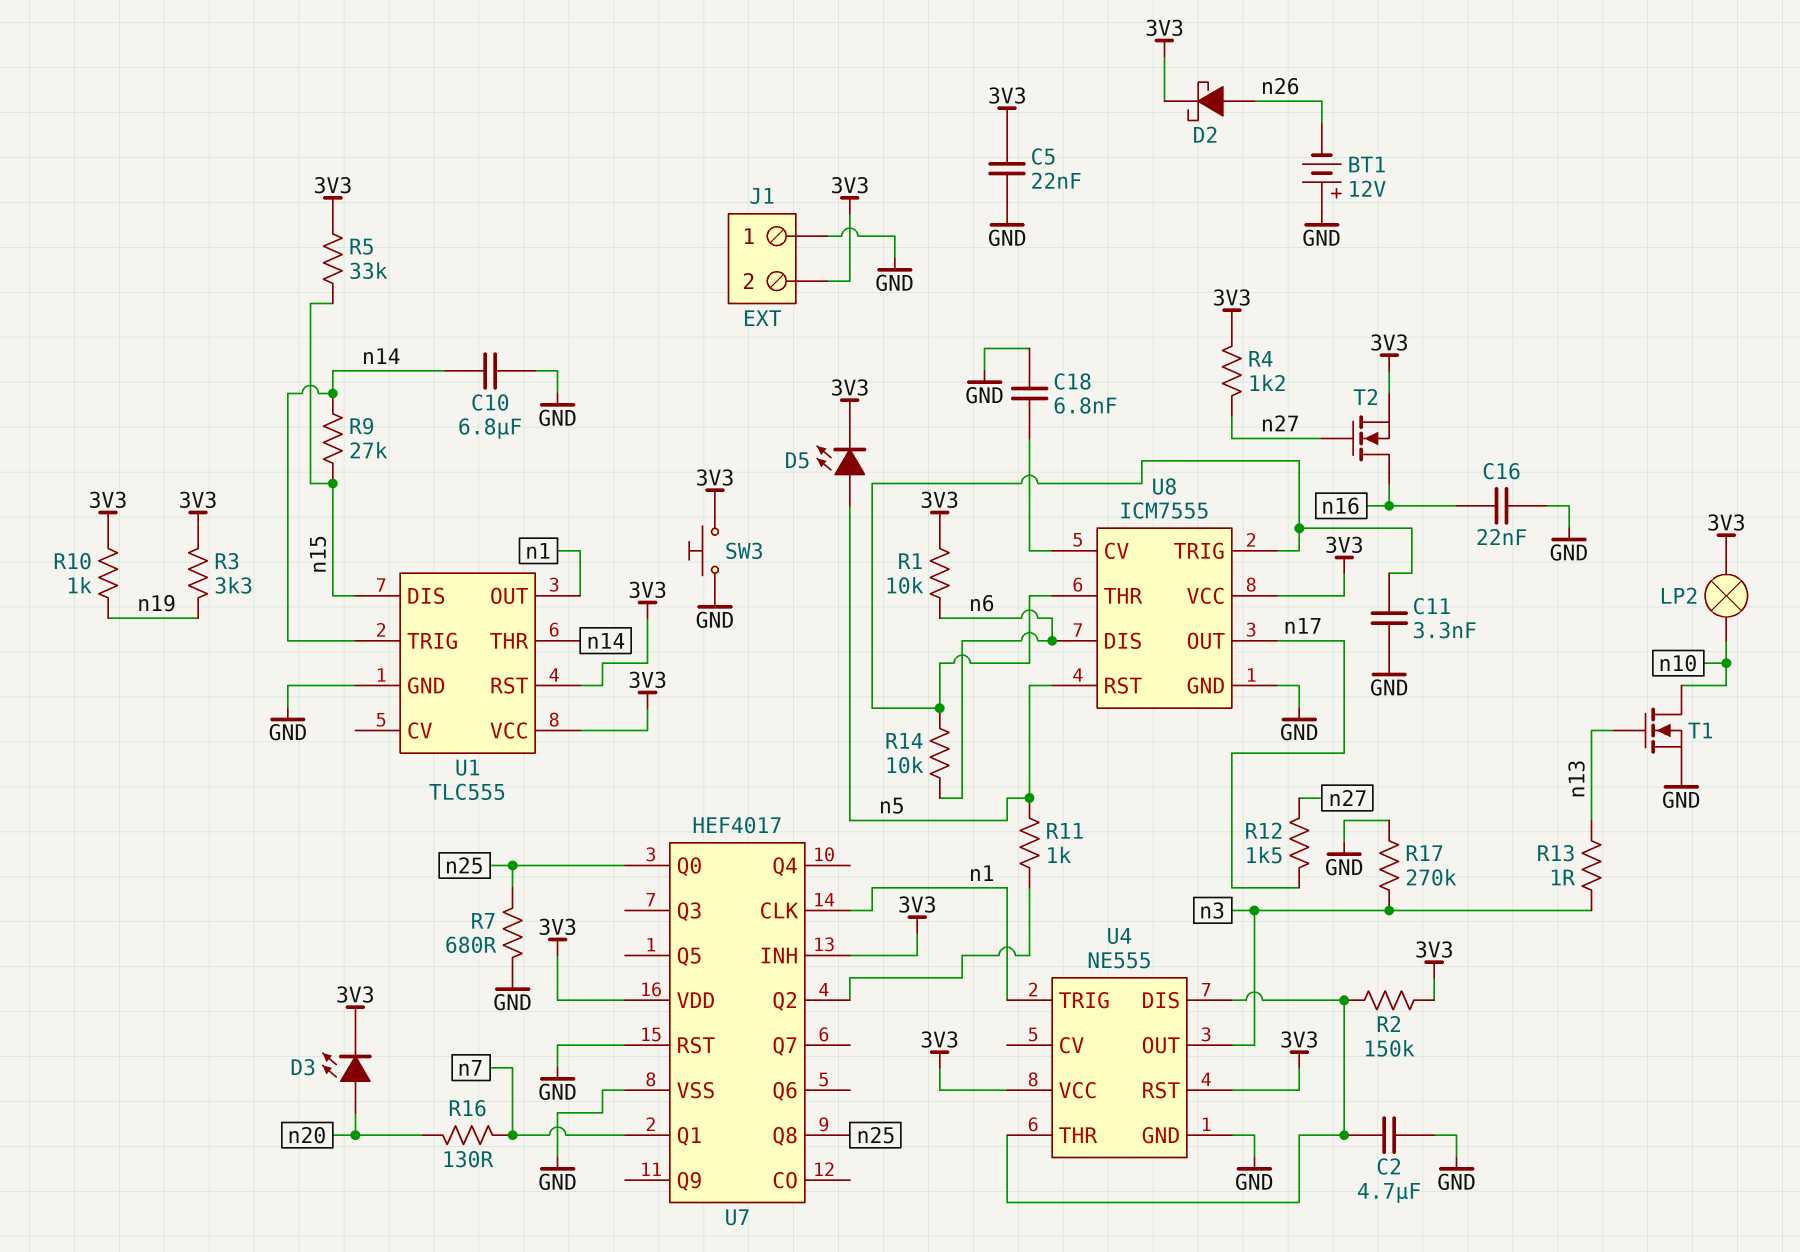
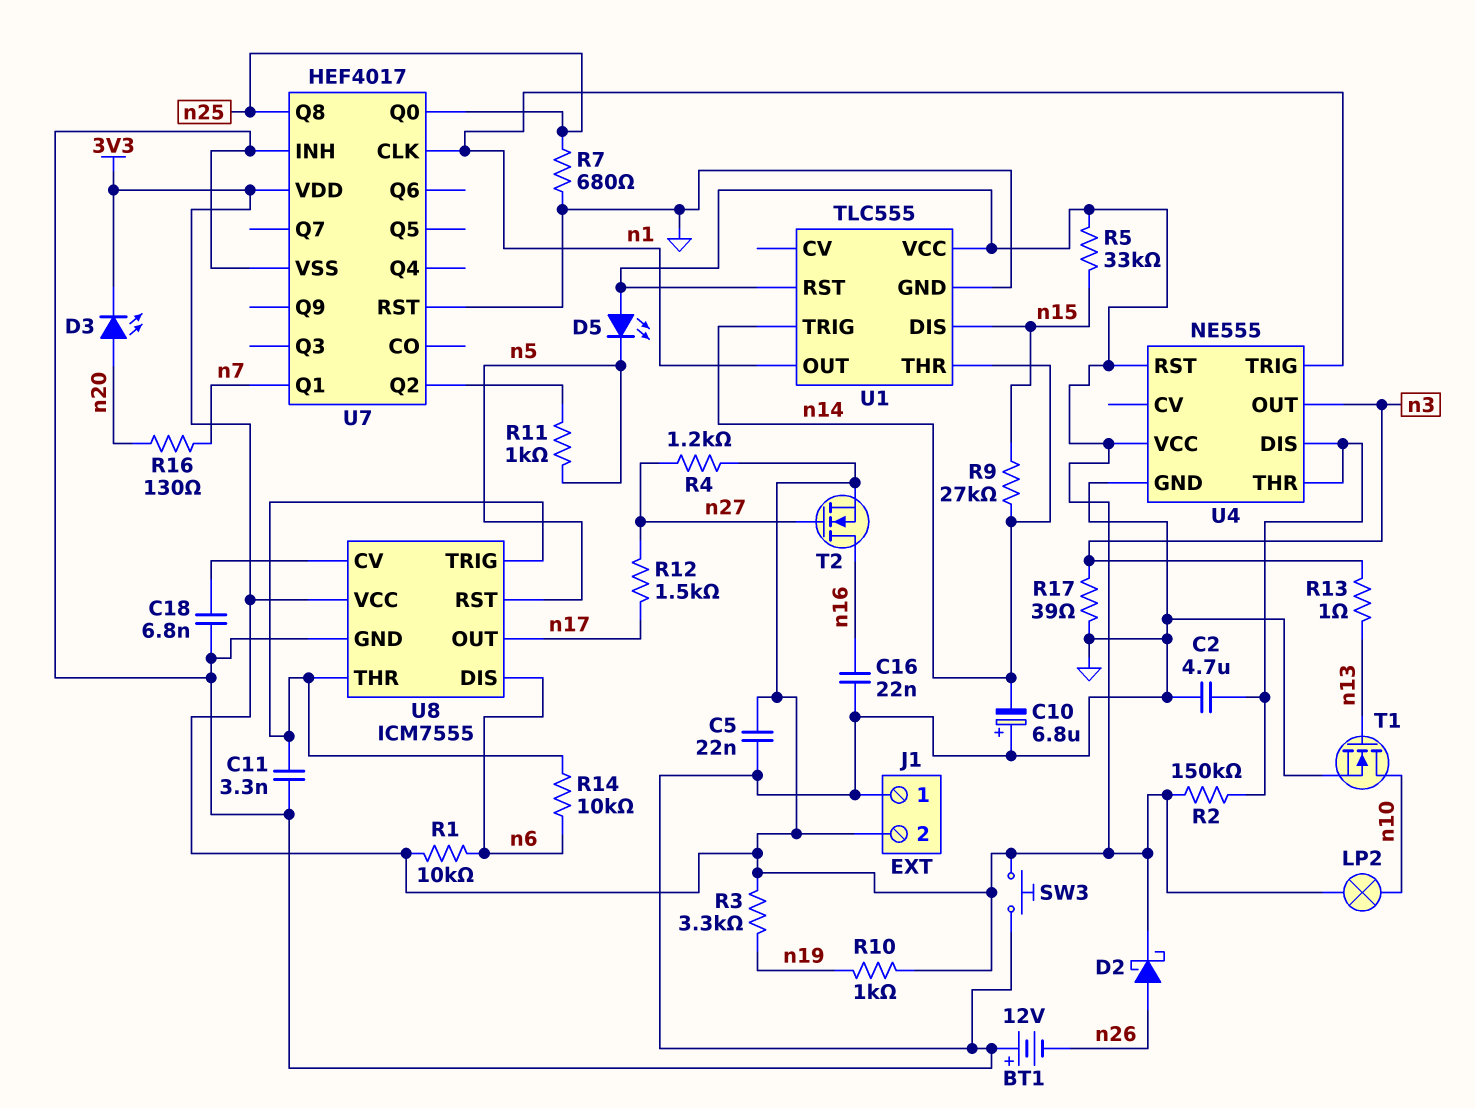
C10: 6.8uF (GND, n14) -> 6.8uF (plus GND, minus n14)
D5: LED (A n5, K 3V3) -> LED (A 3V3, K n5)
R17: 270k (GND, n3) -> 39 (GND, n3)
U7 pin INH: 3V3 -> GND

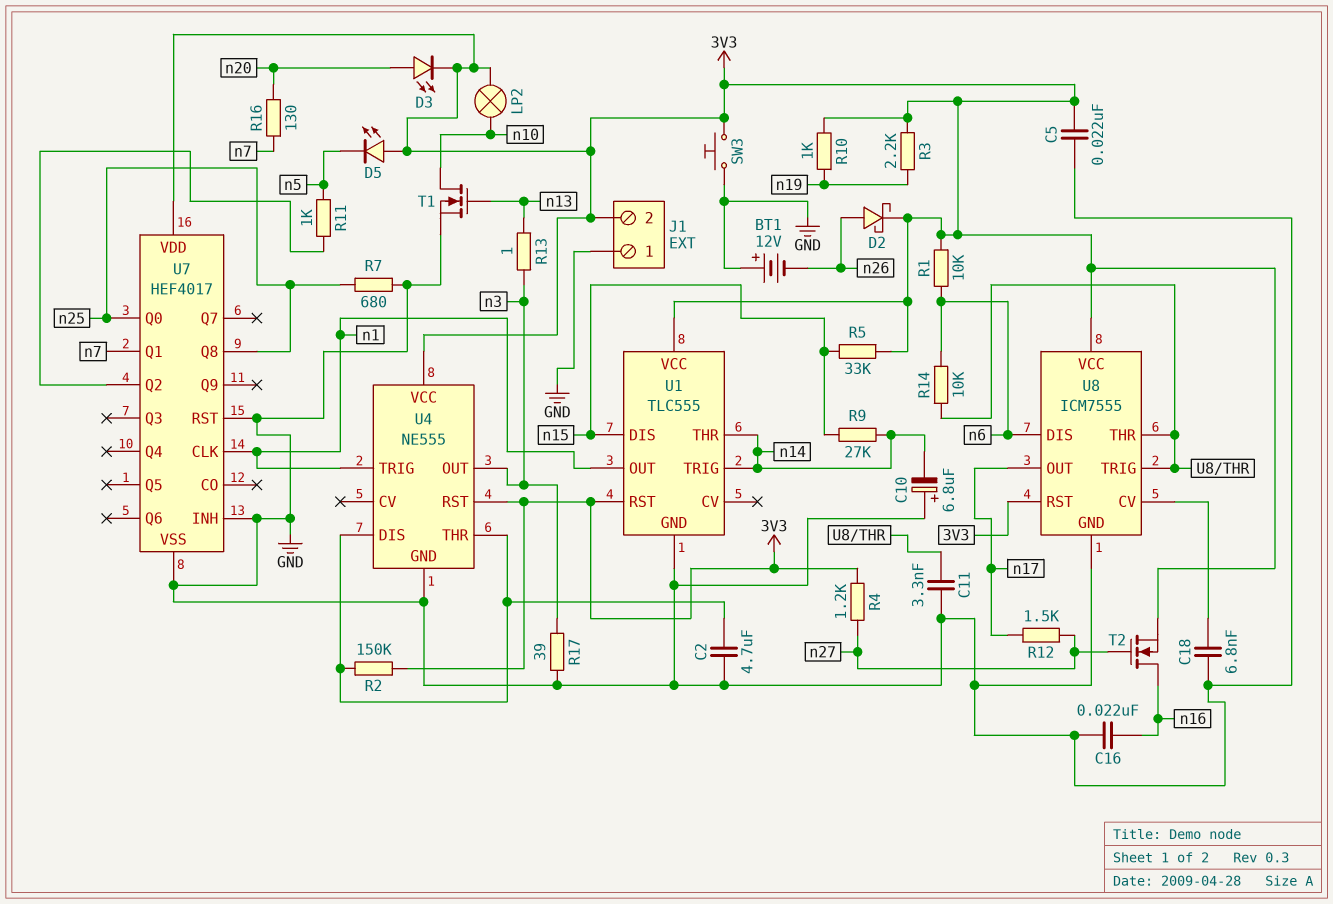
R3: 3.3k (3V3, n19) -> 2.2k (3V3, n19)
U8 pin RST: n5 -> 3V3

